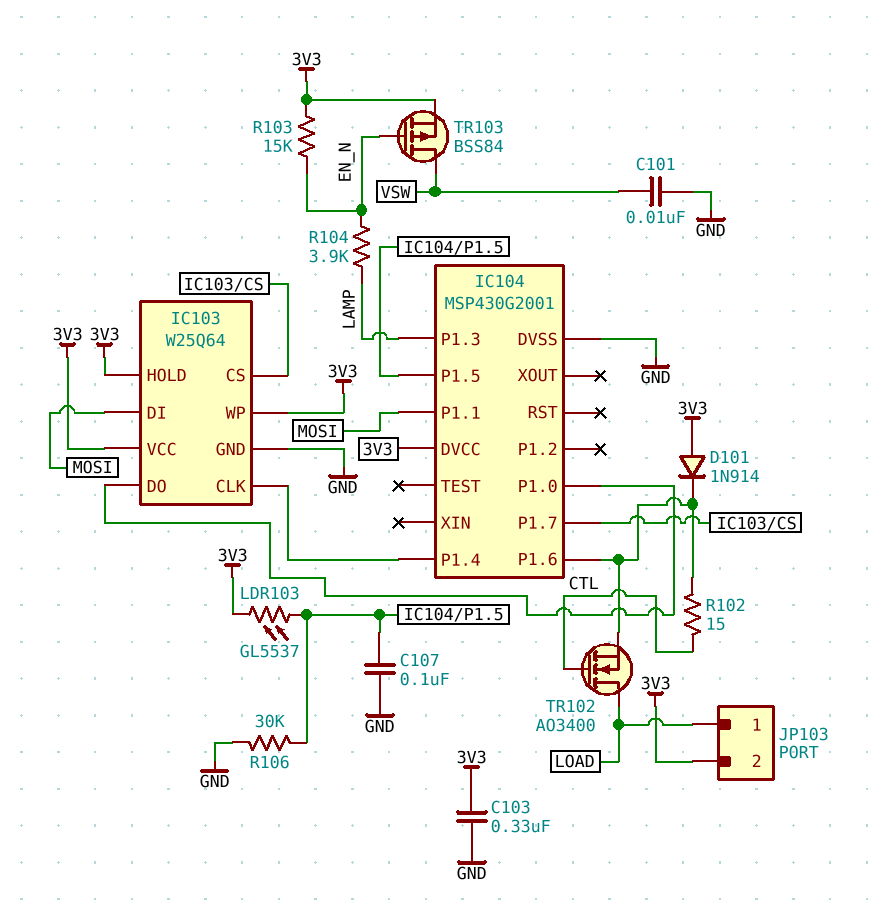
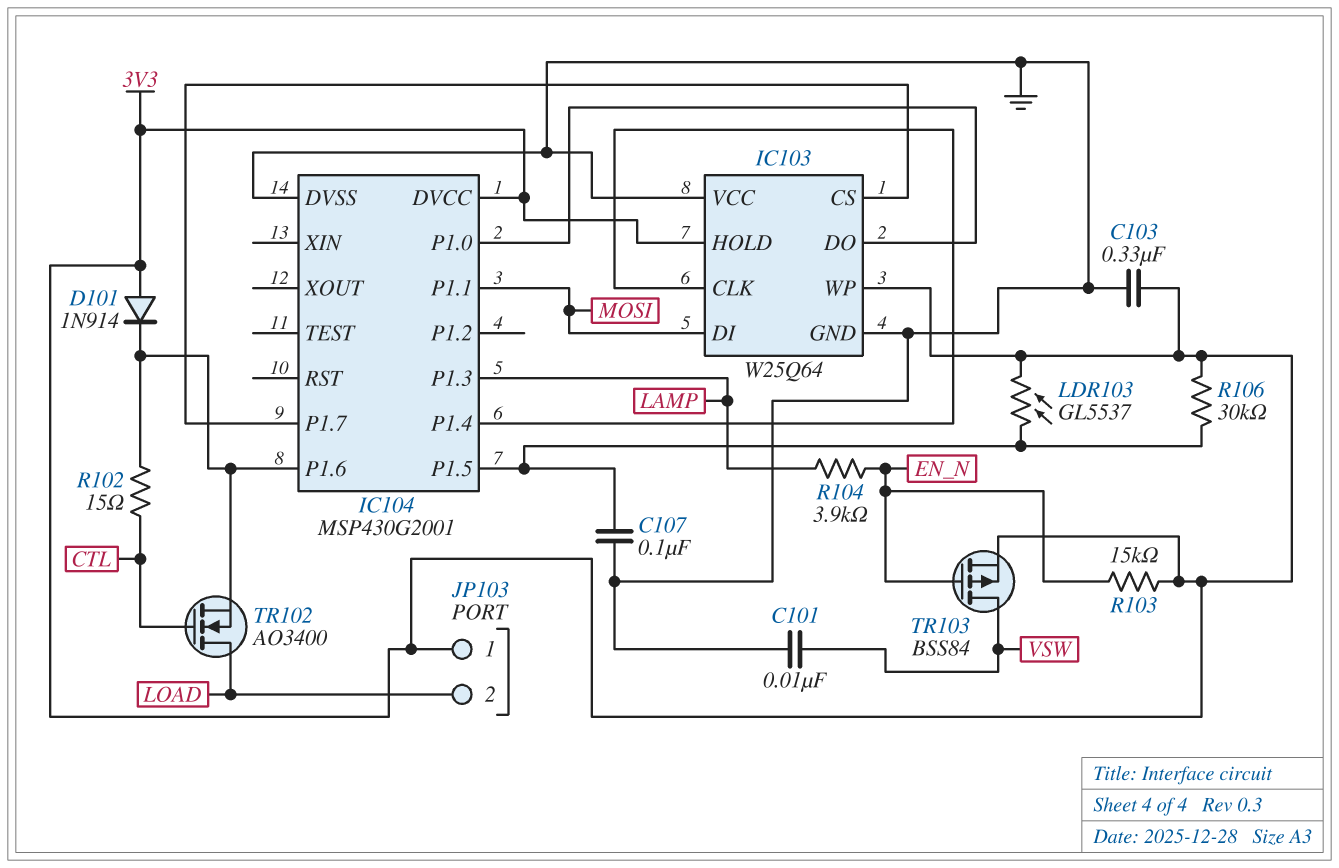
IC103 pin VCC: 3V3 -> GND
JP103 pin 1: LOAD -> 3V3
JP103 pin 2: 3V3 -> LOAD
R106: 30k (GND, IC104/P1.5) -> 30k (3V3, IC104/P1.5)

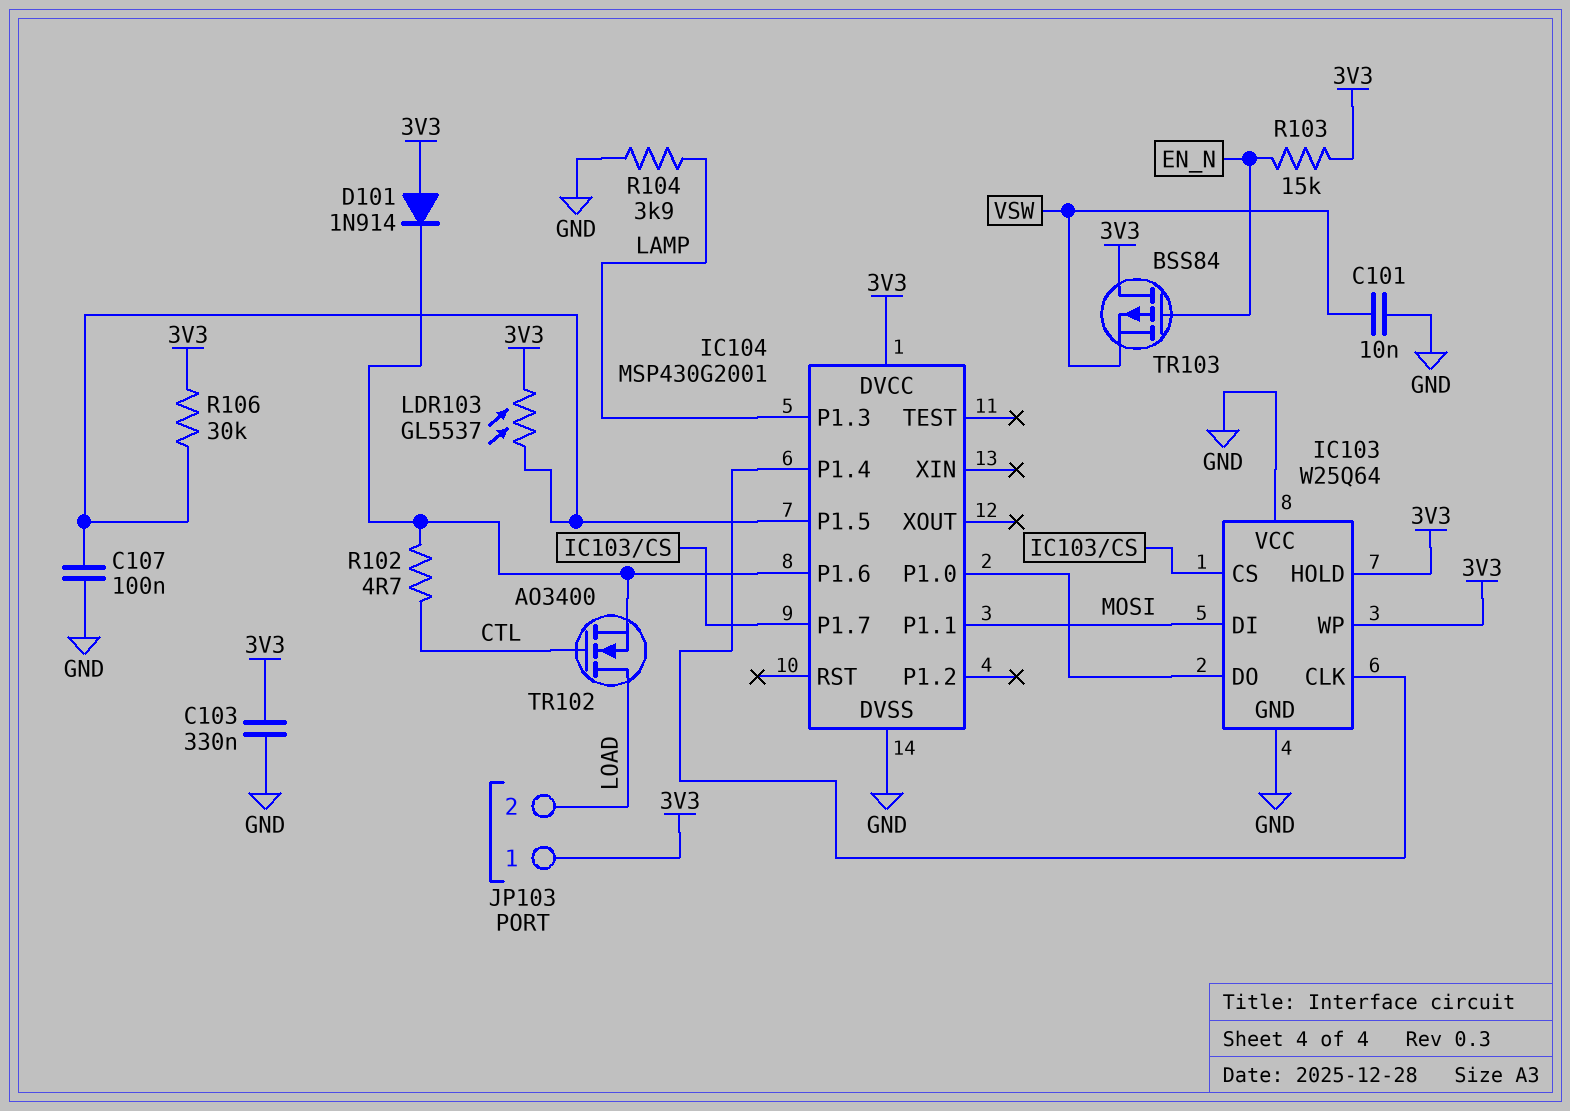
R102: 15 (CTL, IC104/P1.6) -> 4.7 (CTL, IC104/P1.6)
R104: 3.9k (EN_N, LAMP) -> 3.9k (GND, LAMP)
TR103: PMOS BSS84 (G EN_N, D VSW, S 3V3) -> PMOS BSS84 (G EN_N, D 3V3, S VSW)

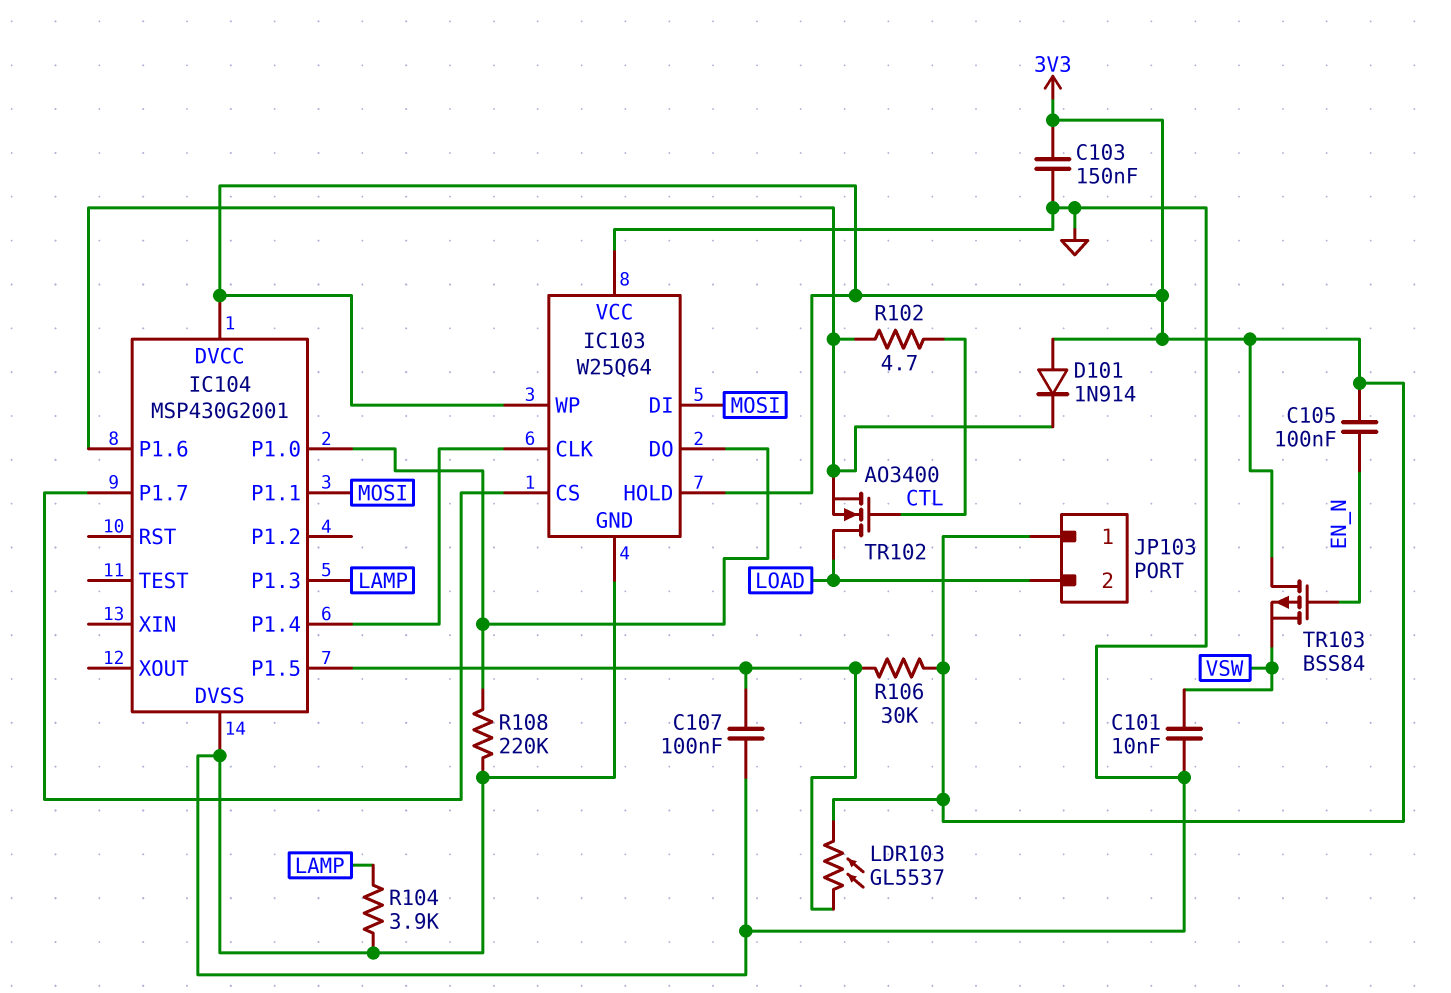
C103: 330nF (3V3, GND) -> 150nF (3V3, GND)
C105: none -> 100nF (3V3, EN_N)
R103: 15k (3V3, EN_N) -> none
R108: none -> 220k (GND, IC103/DO)

